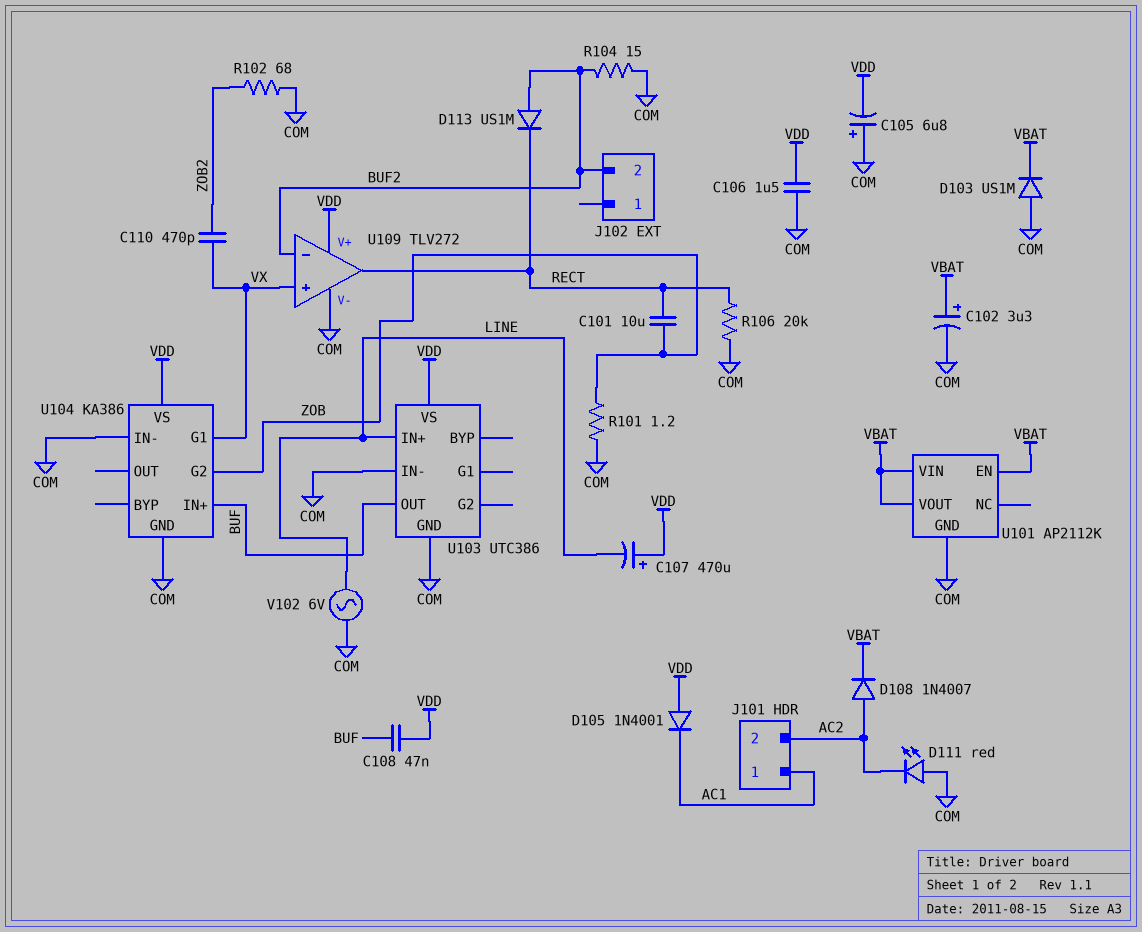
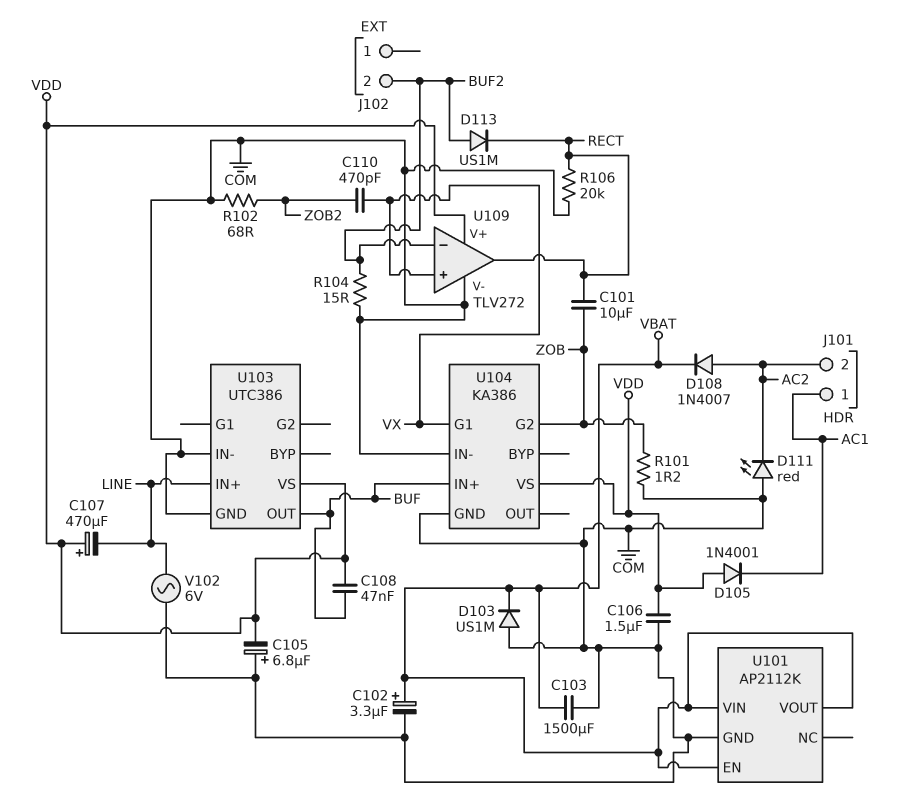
C103: none -> 1500uF (COM, VBAT)

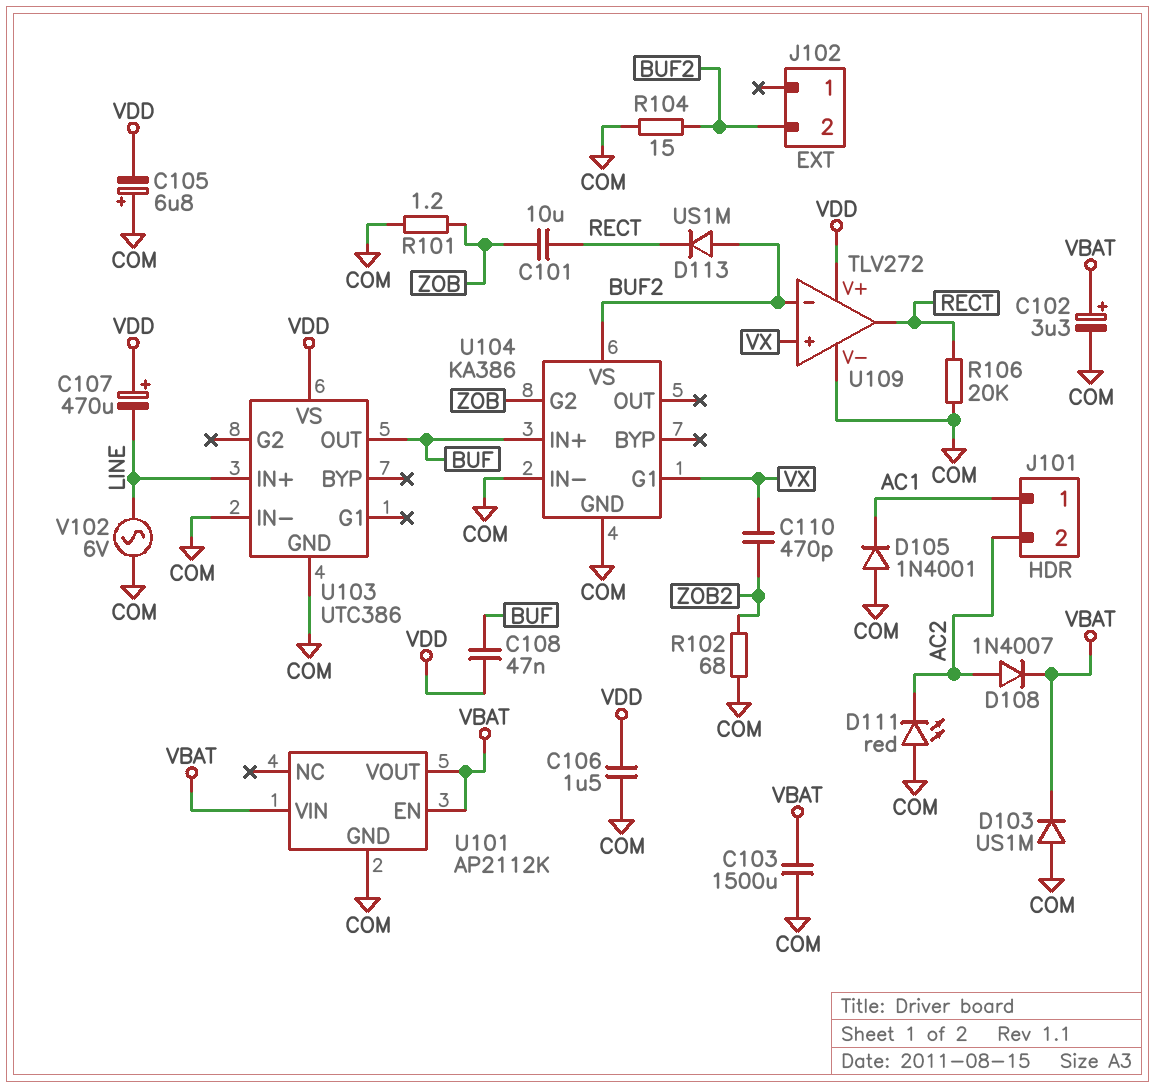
D105: diode 1N4001 (A VDD, K AC1) -> diode 1N4001 (A COM, K AC1)
U104 pin VS: VDD -> BUF2

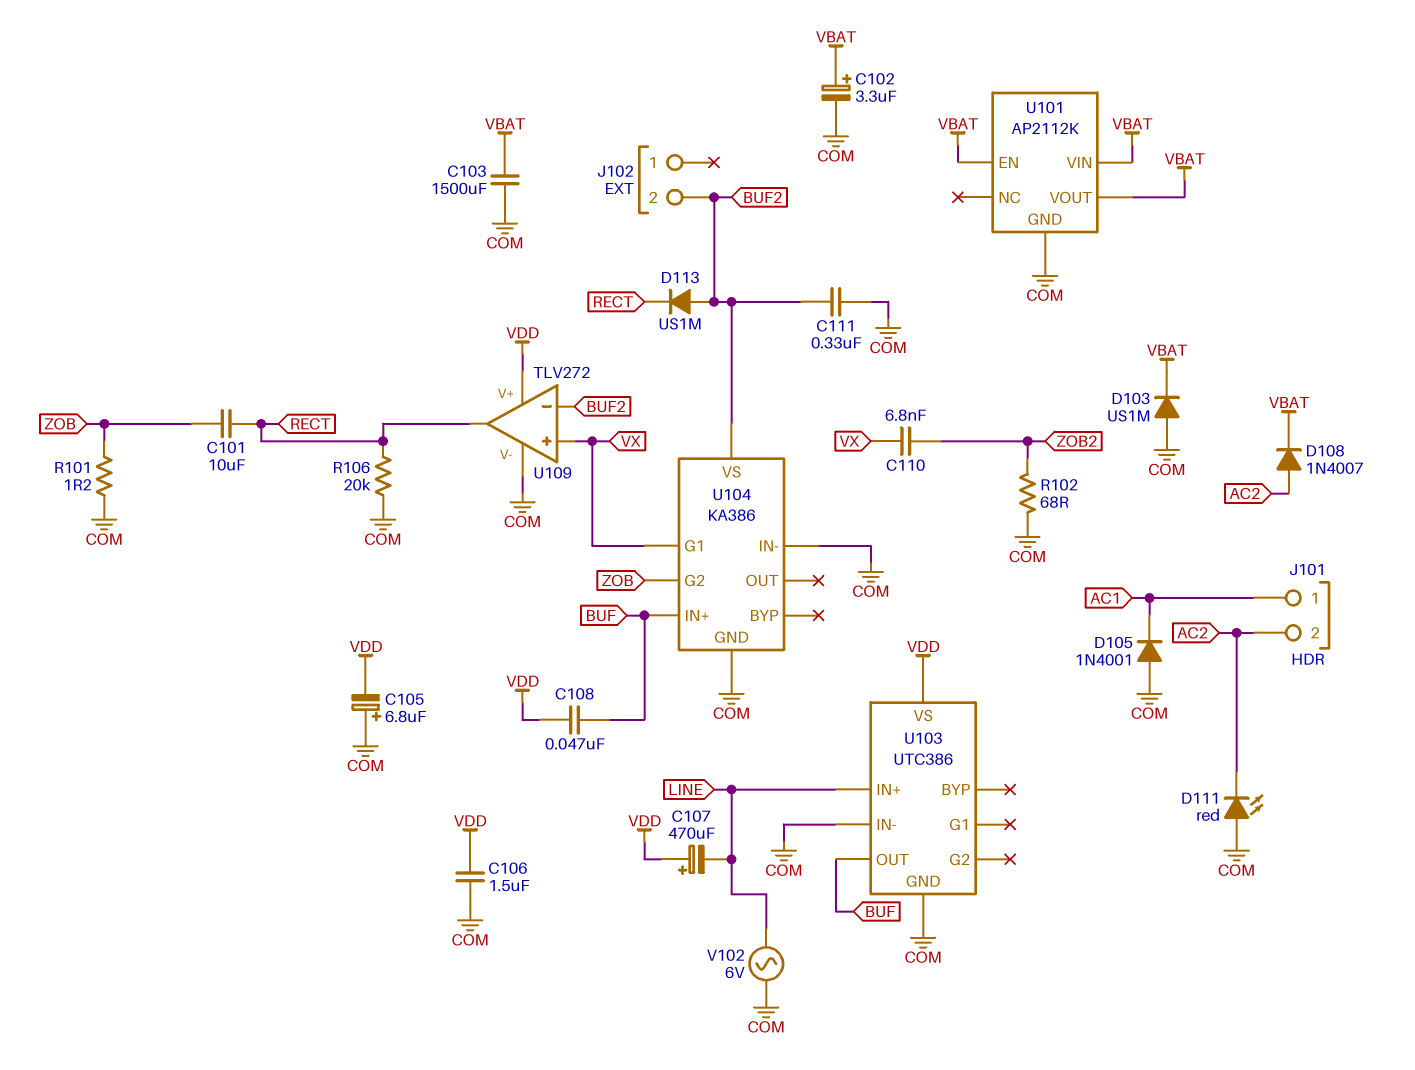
C110: 470pF (VX, ZOB2) -> 6.8nF (VX, ZOB2)
C111: none -> 330nF (BUF2, COM)
R104: 15 (BUF2, COM) -> none

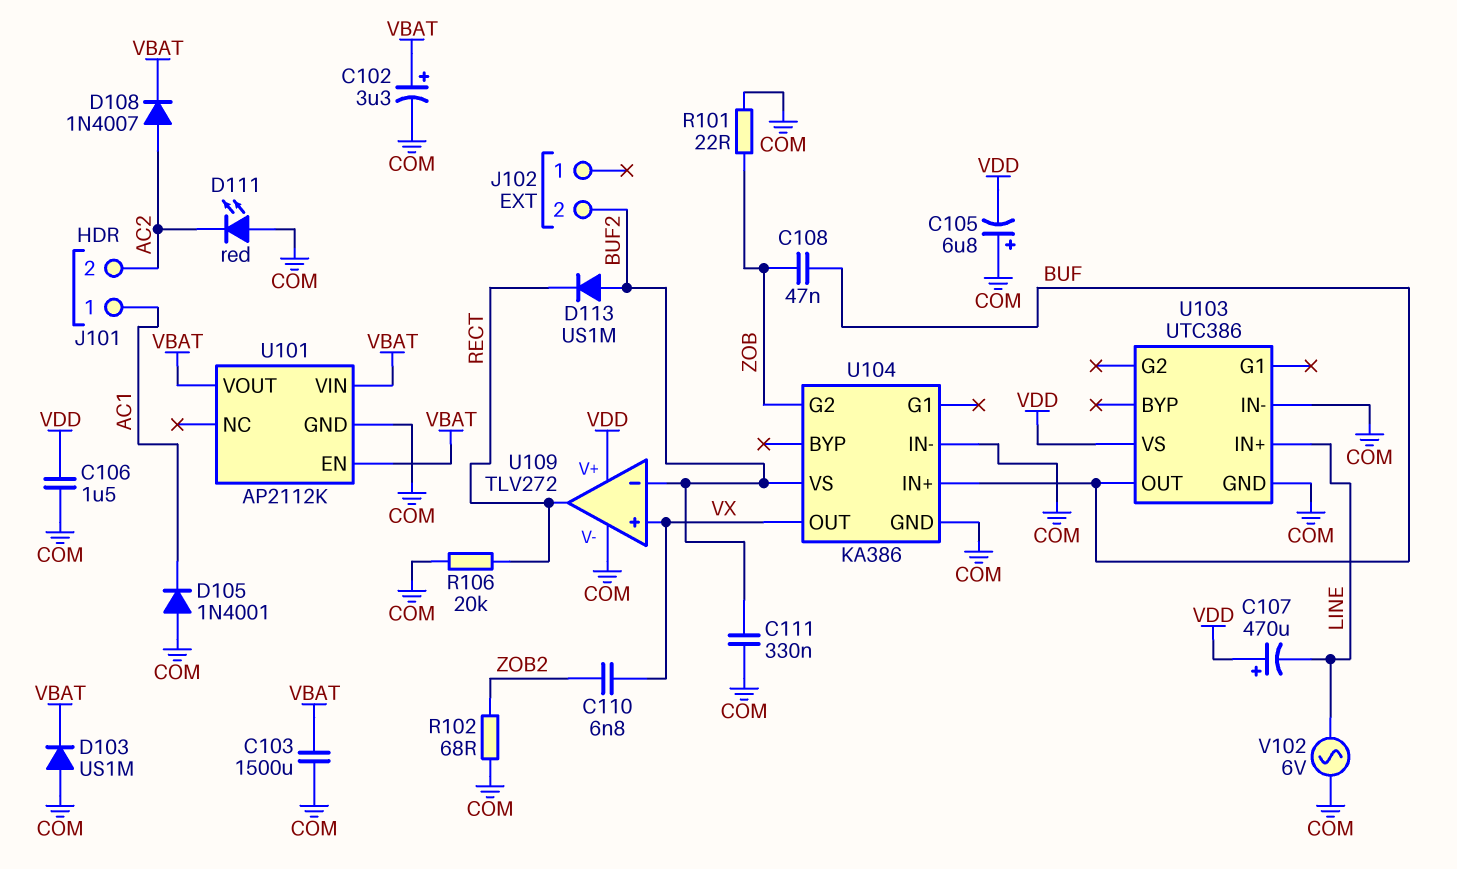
C101: 10uF (RECT, ZOB) -> none
C108: 47nF (BUF, VDD) -> 47nF (BUF, ZOB)
R101: 1.2 (COM, ZOB) -> 22 (COM, ZOB)
U104 pin G1: VX -> none
U104 pin OUT: none -> VX

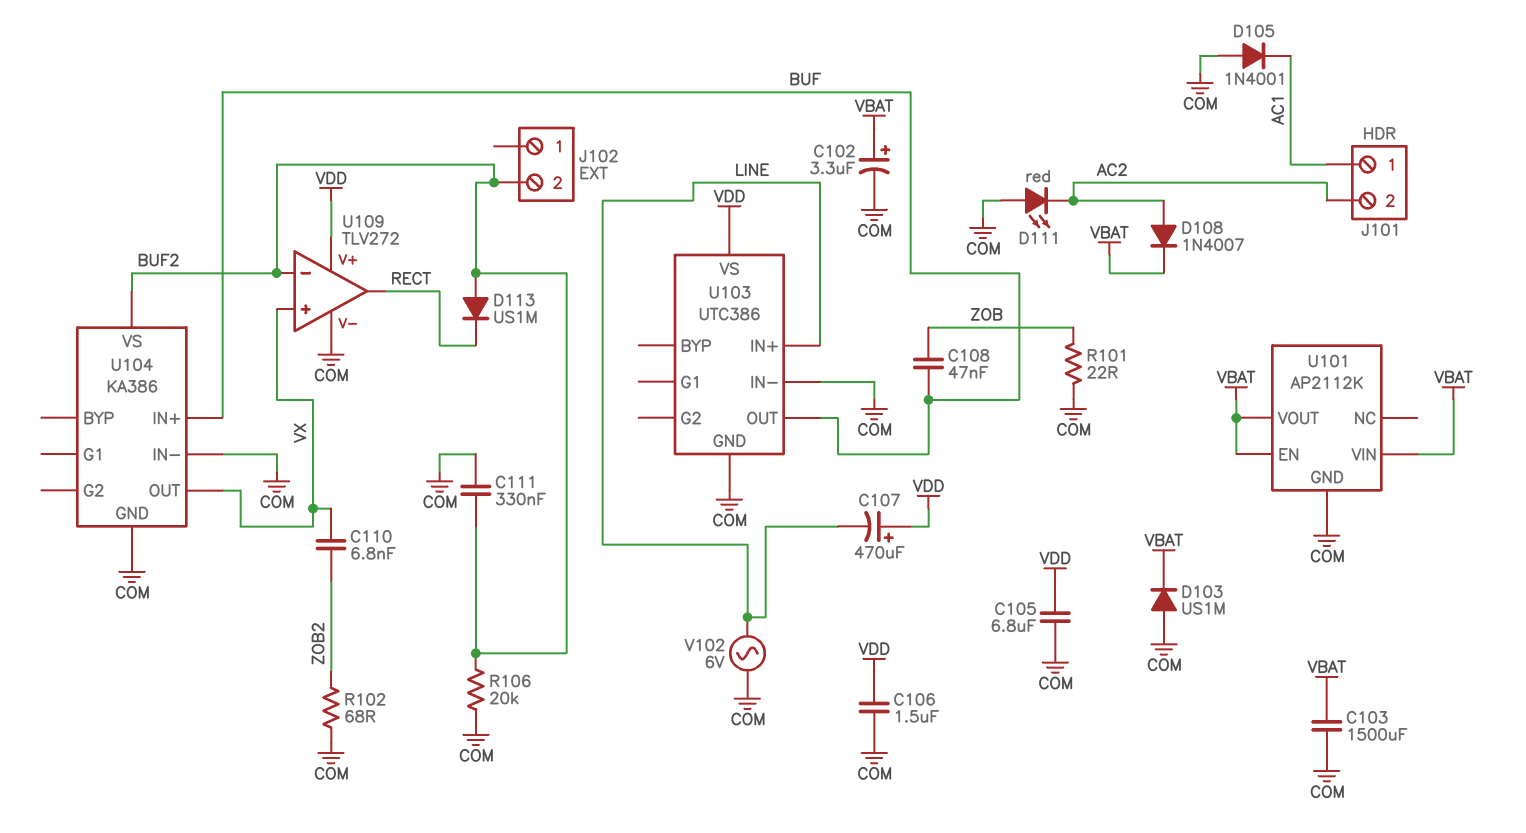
C105: 6.8uF (plus COM, minus VDD) -> 6.8uF (COM, VDD)
R106: 20k (COM, RECT) -> 20k (BUF2, COM)
U104 pin G2: ZOB -> none

